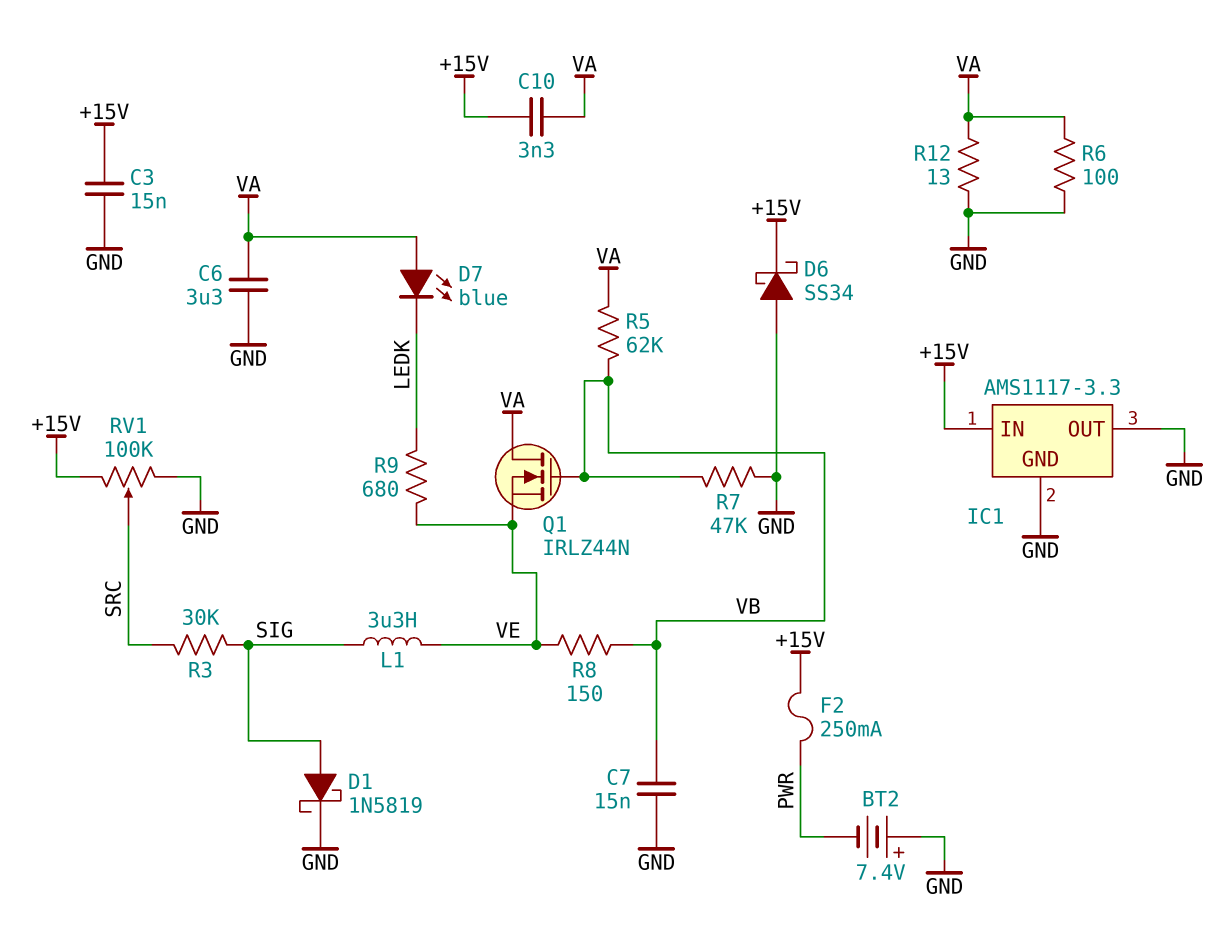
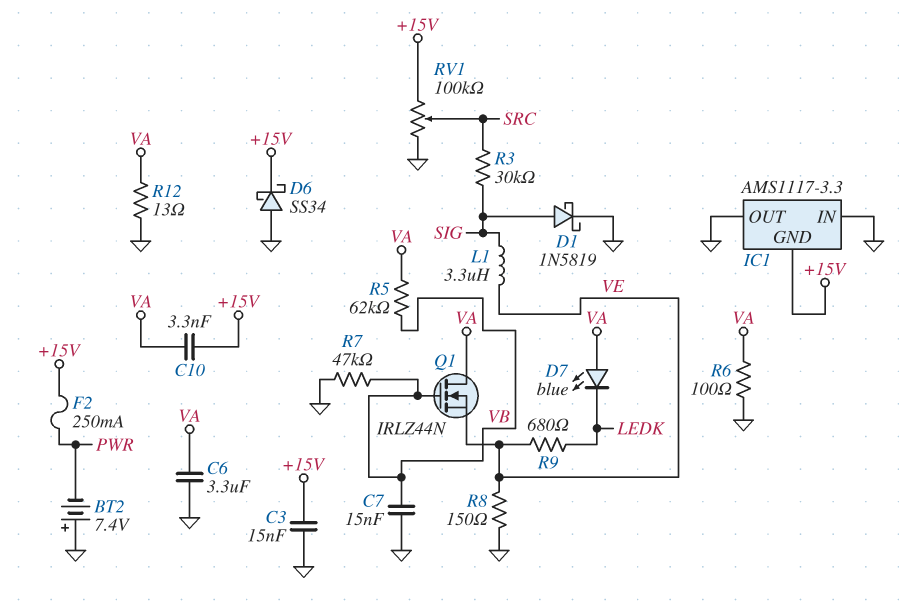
IC1 pin GND: GND -> +15V
IC1 pin IN: +15V -> GND
R8: 150 (VB, VE) -> 150 (GND, VE)

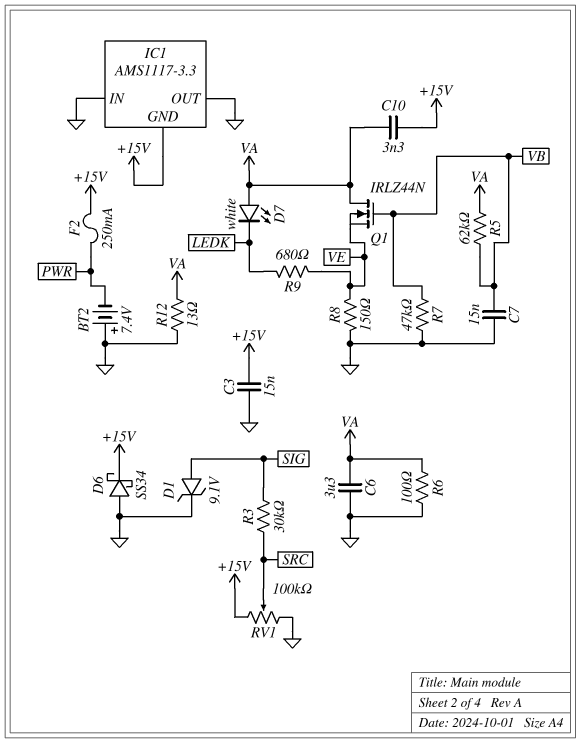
D1: schottky 1N5819 (A SIG, K GND) -> zener 9.1V (A SIG, K GND)
D7: LED blue (A VA, K LEDK) -> LED white (A VA, K LEDK)
L1: 3.3uH (SIG, VE) -> none

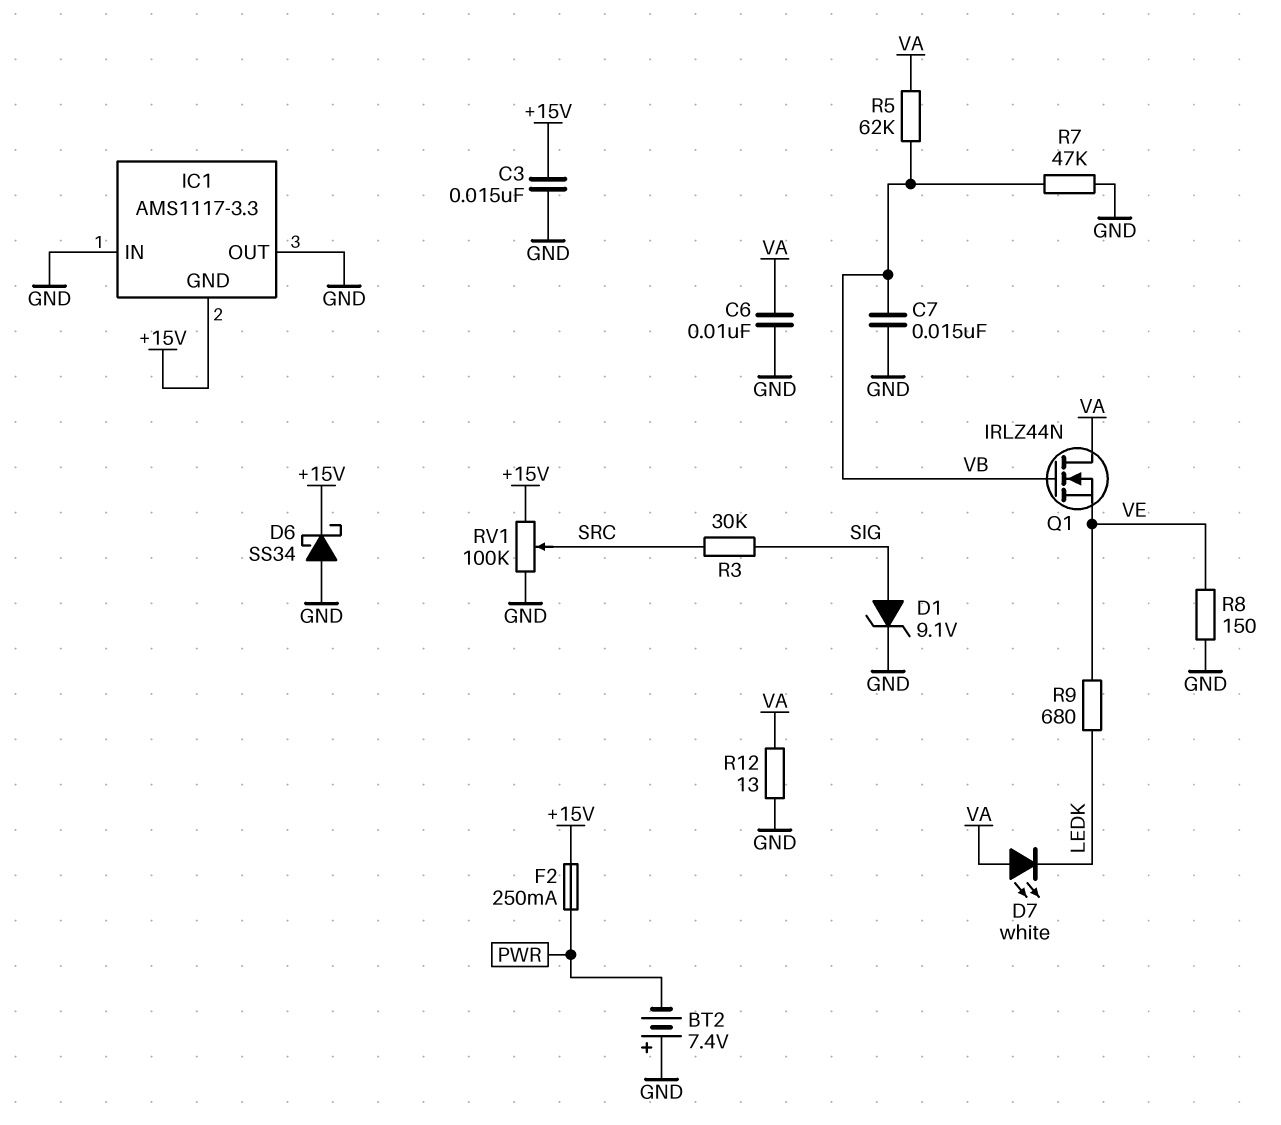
C6: 3.3uF (GND, VA) -> 10nF (GND, VA)
C10: 3.3nF (+15V, VA) -> none
R6: 100 (GND, VA) -> none

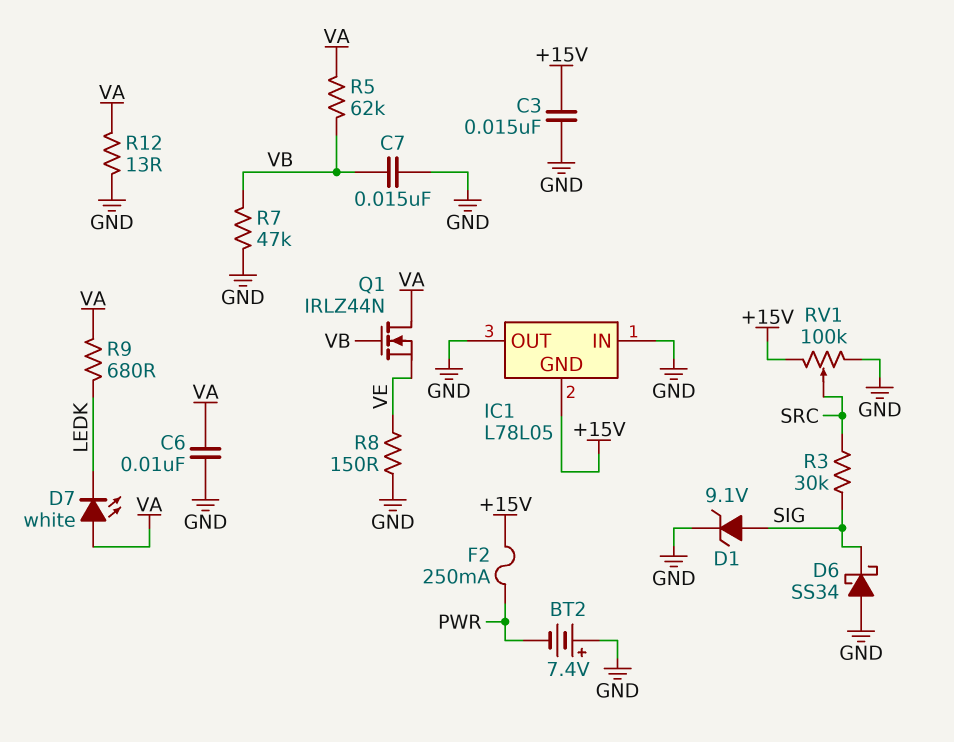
D6: schottky SS34 (A GND, K +15V) -> schottky SS34 (A GND, K SIG)
IC1: AMS1117-3.3 -> L78L05
R9: 680 (LEDK, VE) -> 680 (LEDK, VA)

